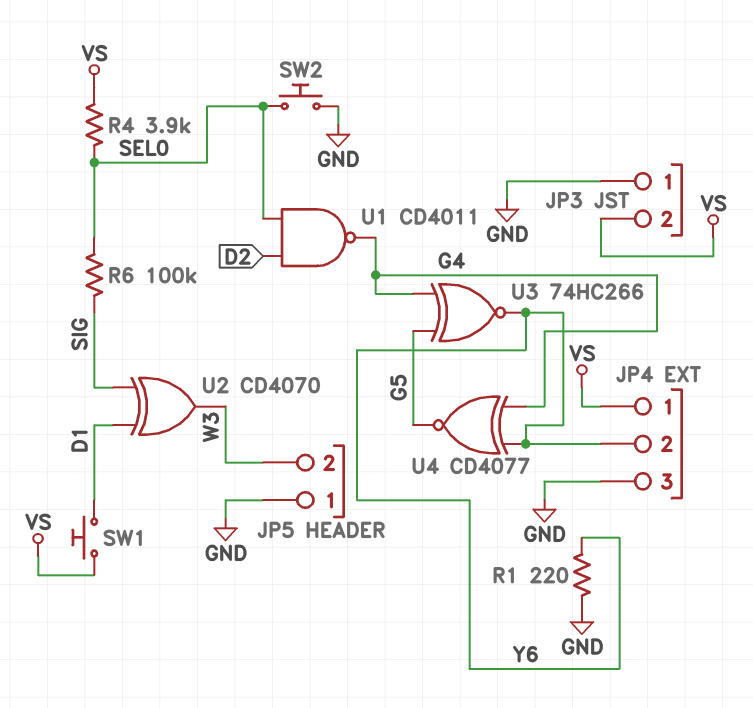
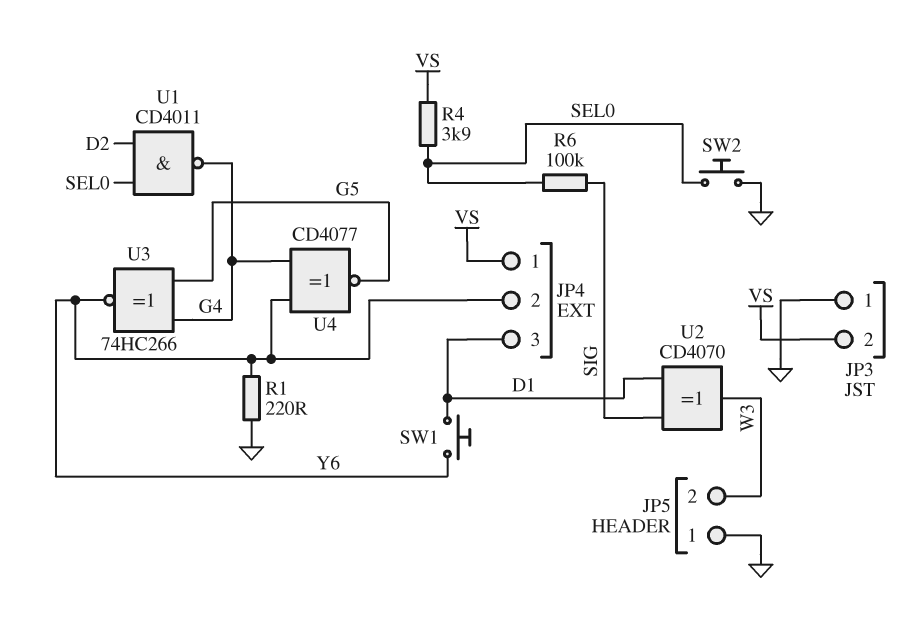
JP4 pin 3: GND -> D1
SW1: button (D1, VS) -> button (D1, Y6)

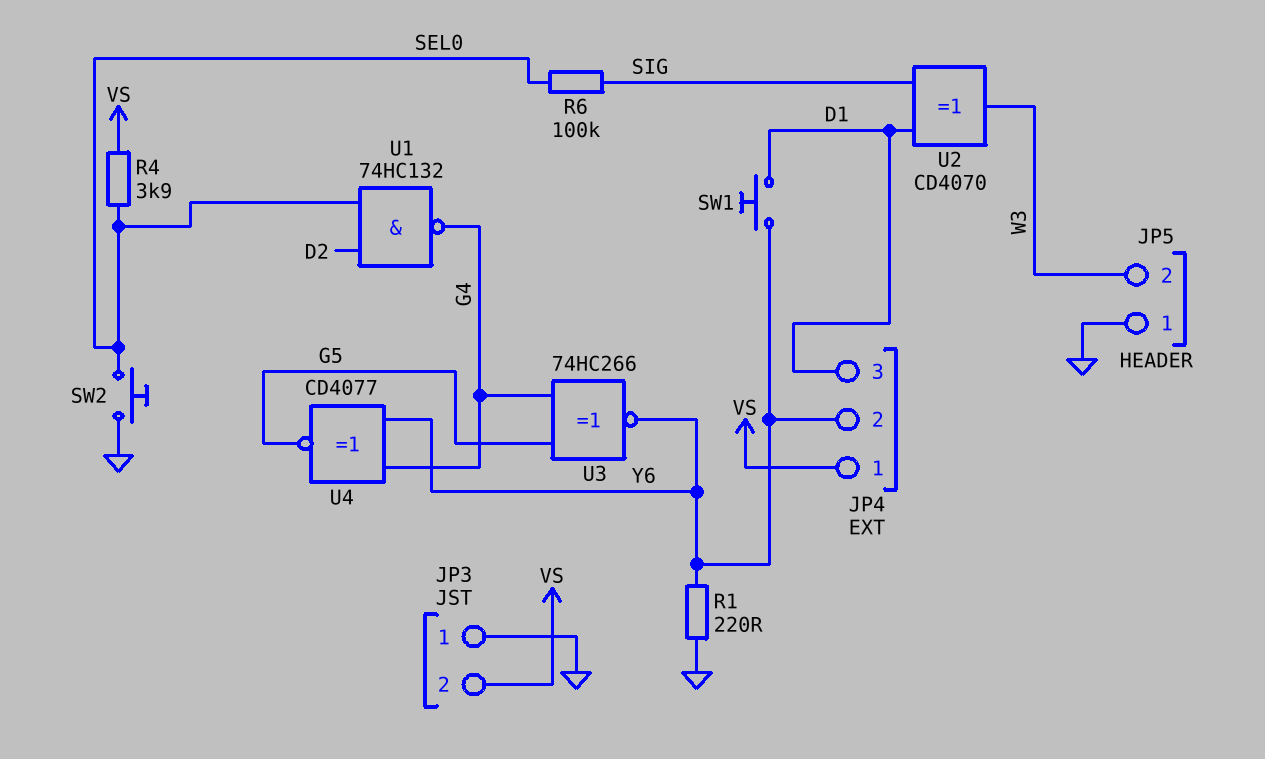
U1: NAND CD4011 (in D2, in SEL0, out G4) -> NAND 74HC132 (in D2, in SEL0, out G4)

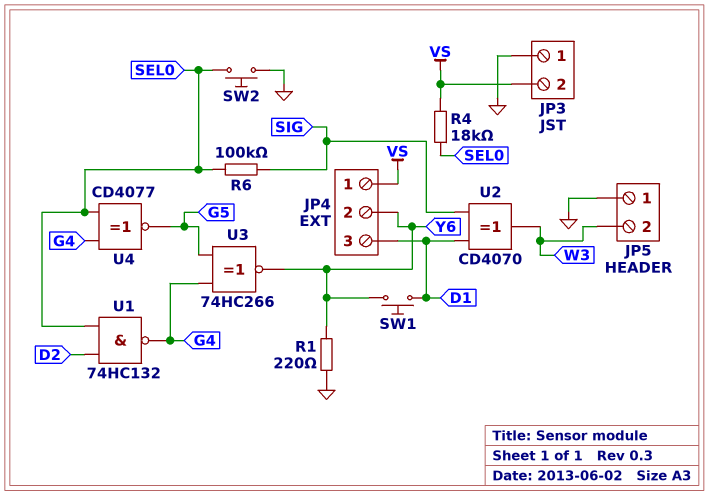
R4: 3.9k (SEL0, VS) -> 18k (SEL0, VS)
U4: XNOR CD4077 (in G4, in Y6, out G5) -> XNOR CD4077 (in G4, in SEL0, out G5)

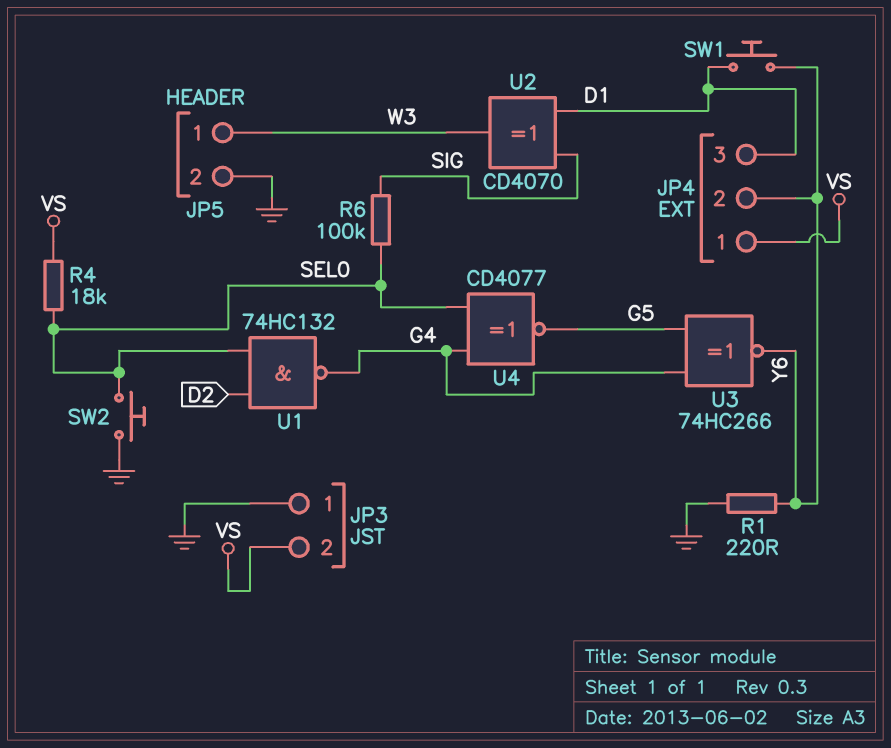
JP5 pin 1: GND -> W3
JP5 pin 2: W3 -> GND

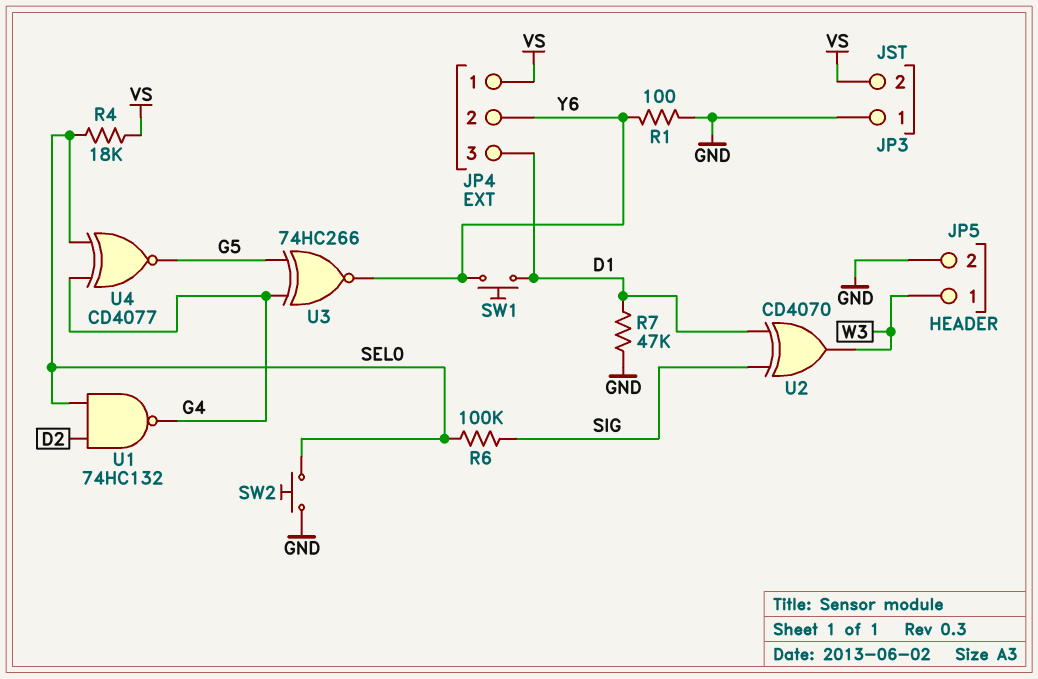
R1: 220 (GND, Y6) -> 100 (GND, Y6)
R7: none -> 47k (D1, GND)

